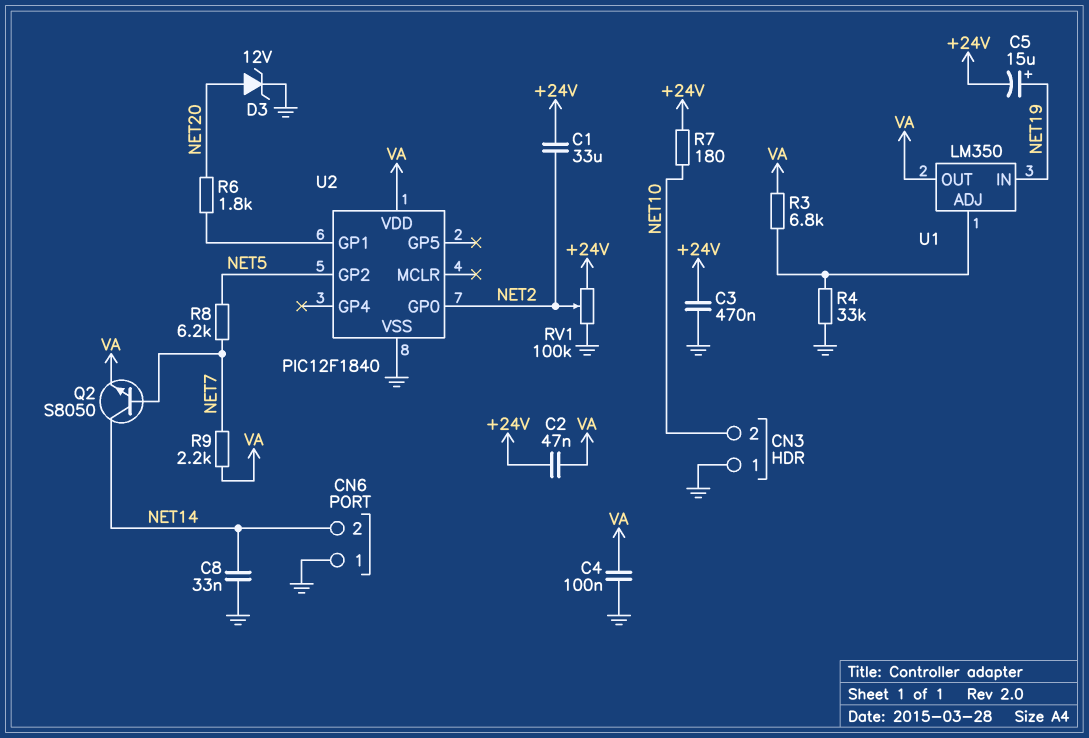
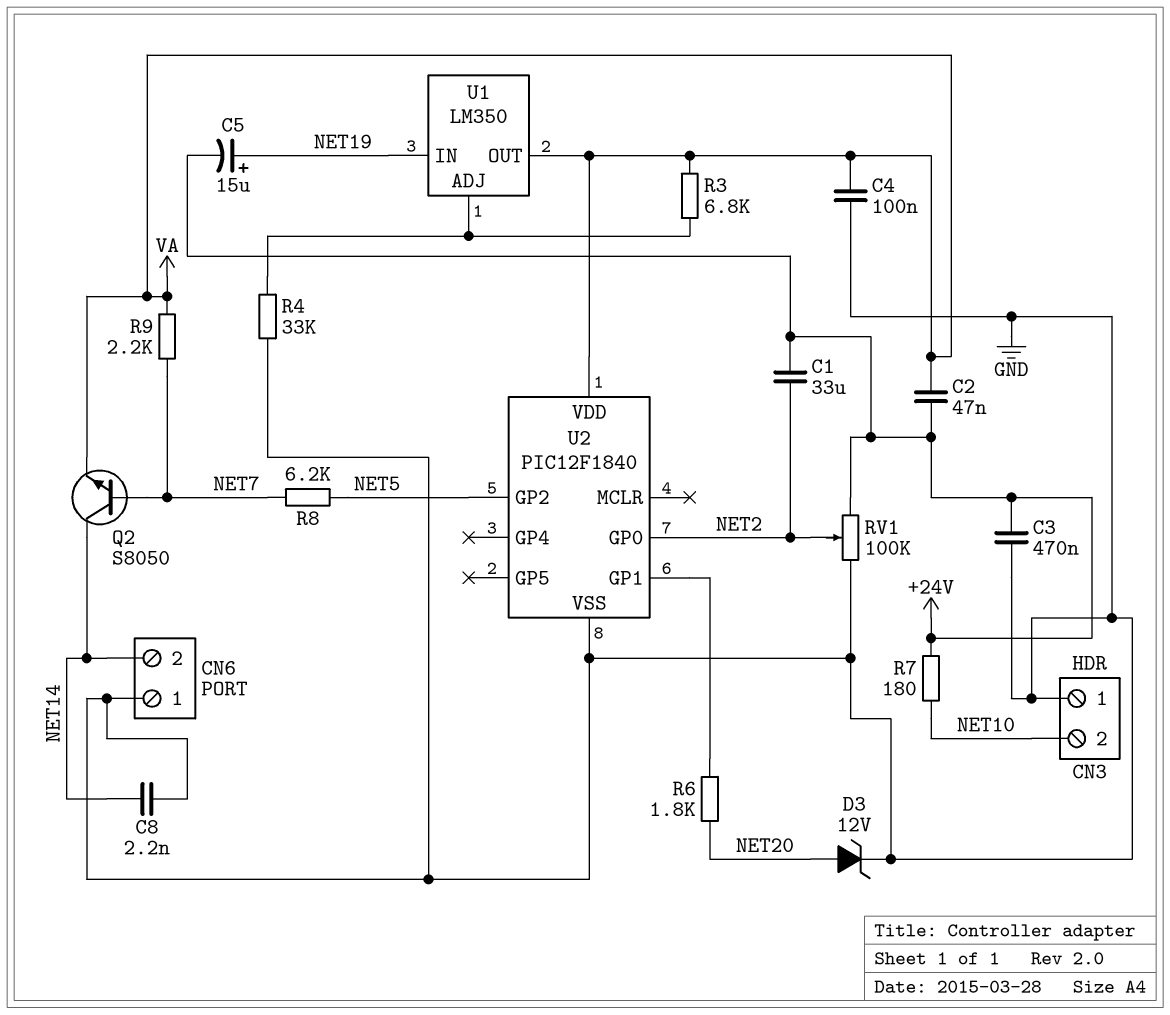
C8: 33nF (GND, NET14) -> 2.2nF (GND, NET14)

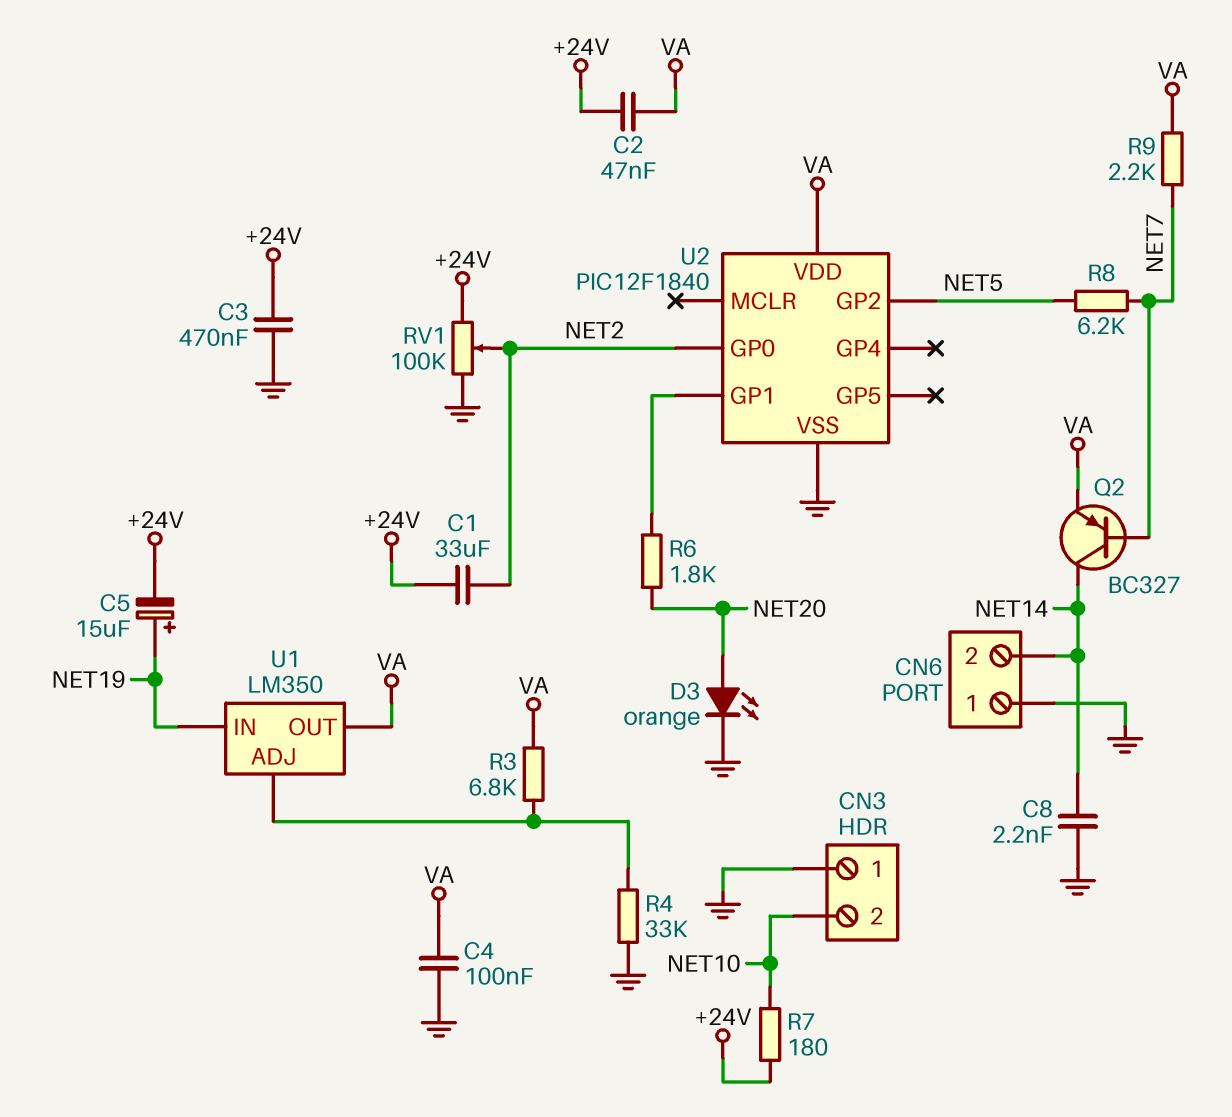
D3: zener 12V (A NET20, K GND) -> LED orange (A NET20, K GND)
Q2: NPN S8050 (B NET7, C NET14, E VA) -> PNP BC327 (B NET7, C NET14, E VA)

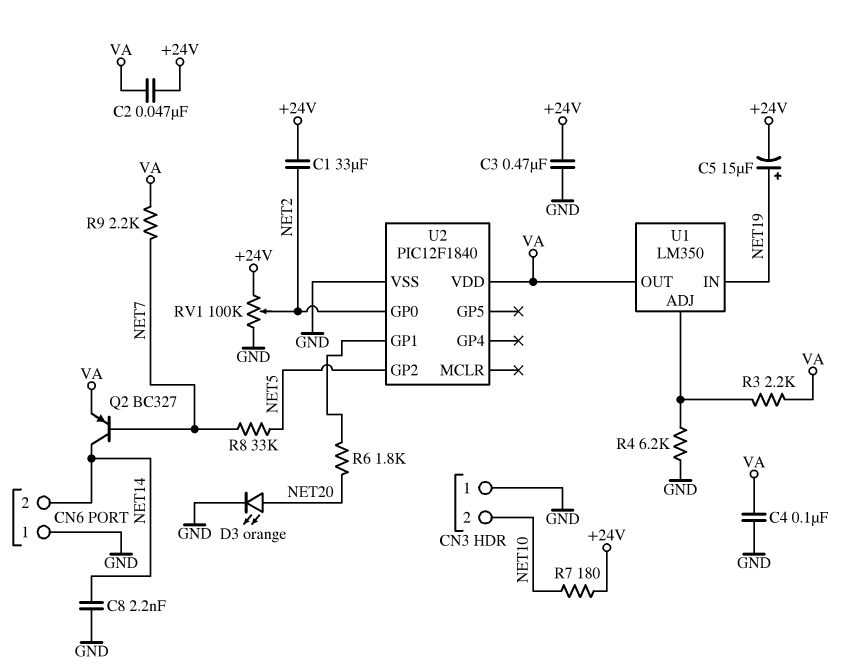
R3: 6.8k (U1/ADJ, VA) -> 2.2k (U1/ADJ, VA)
R4: 33k (GND, U1/ADJ) -> 6.2k (GND, U1/ADJ)
R8: 6.2k (NET5, NET7) -> 33k (NET5, NET7)

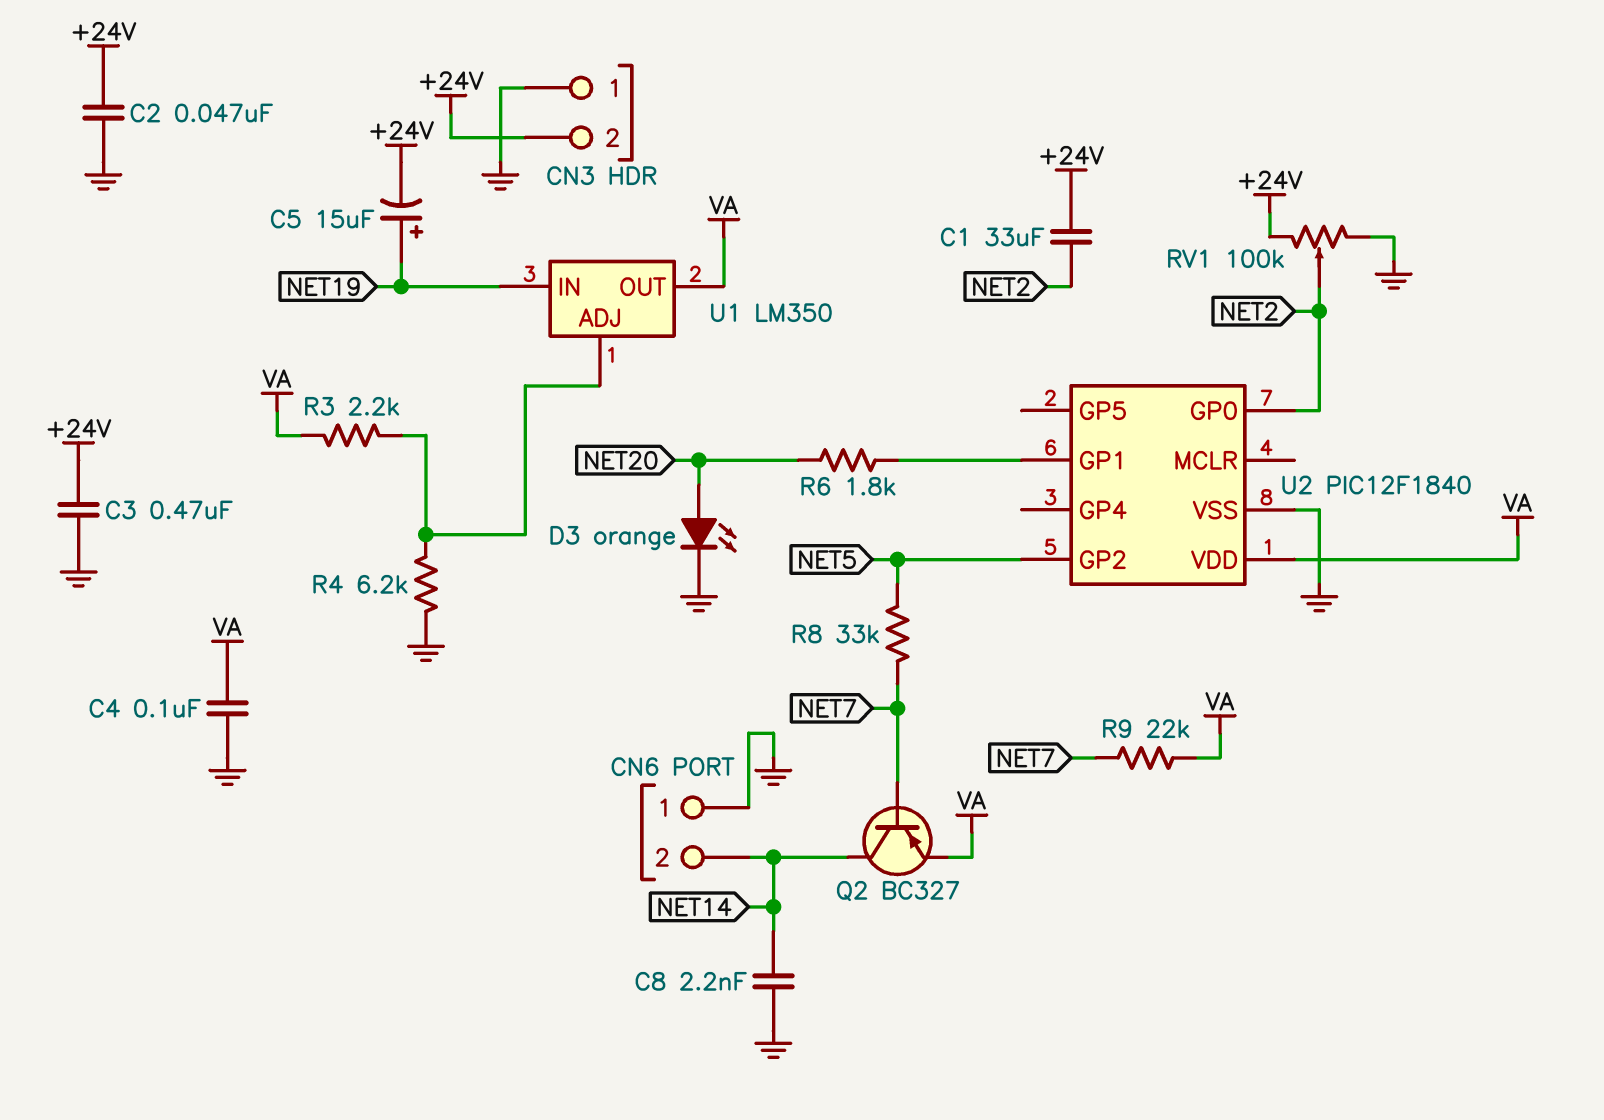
C2: 47nF (+24V, VA) -> 47nF (+24V, GND)
CN3 pin 2: NET10 -> +24V
R7: 180 (+24V, NET10) -> none
R9: 2.2k (NET7, VA) -> 22k (NET7, VA)

